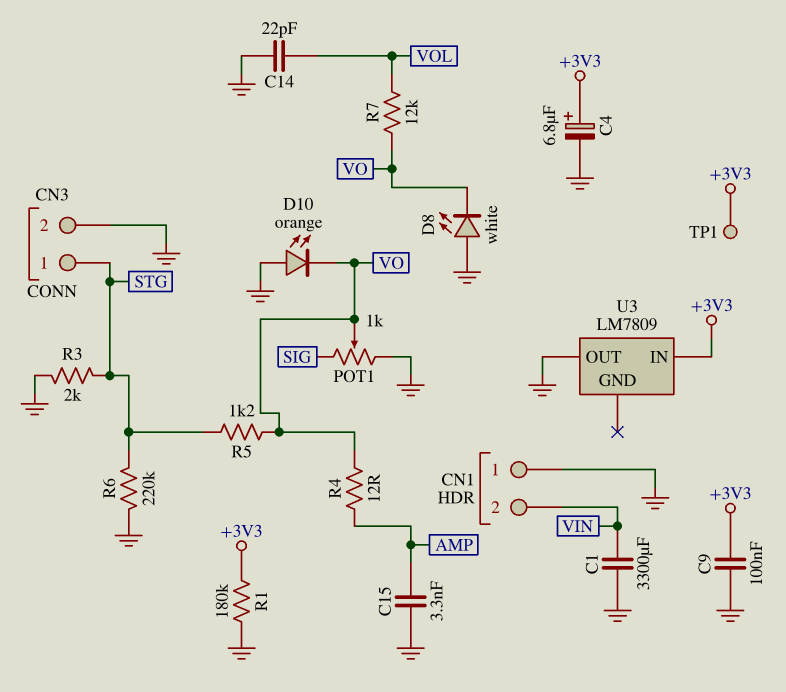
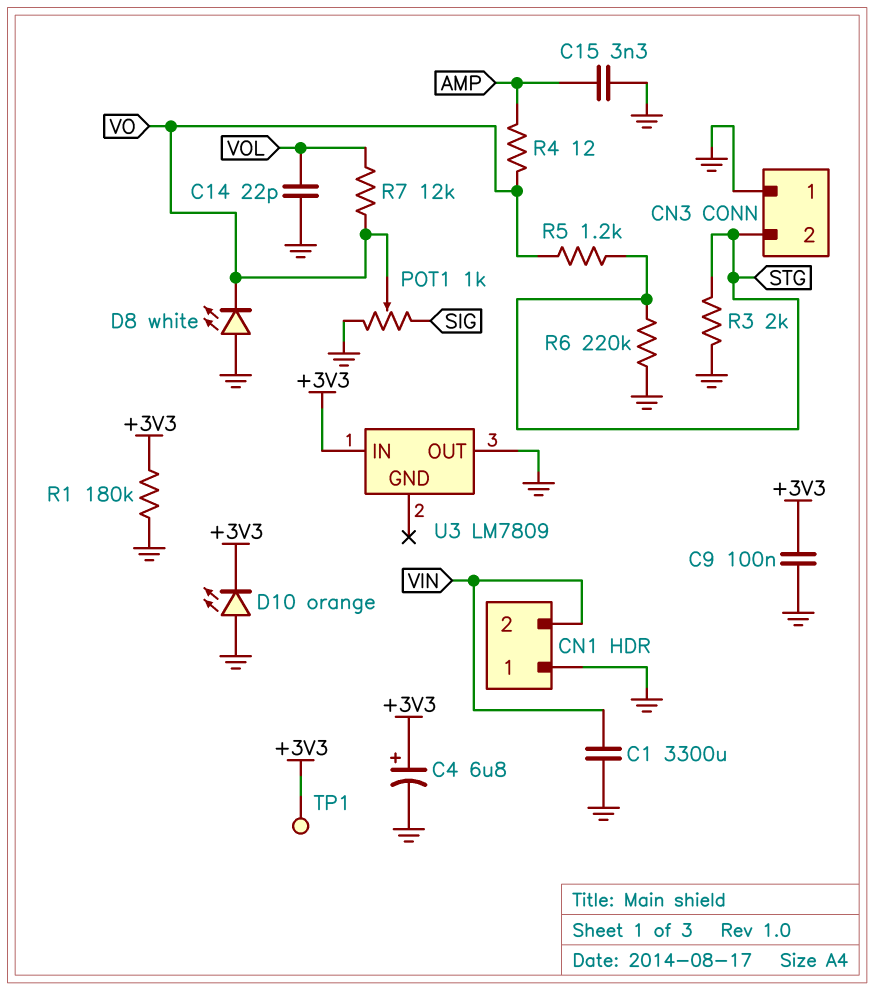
CN3 pin 1: STG -> GND
CN3 pin 2: GND -> STG
D10: LED orange (A GND, K VO) -> LED orange (A GND, K +3V3)

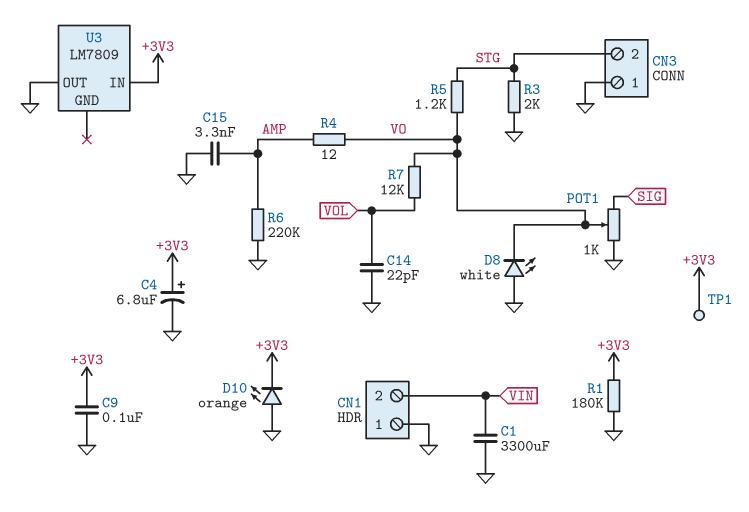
R6: 220k (GND, STG) -> 220k (AMP, GND)

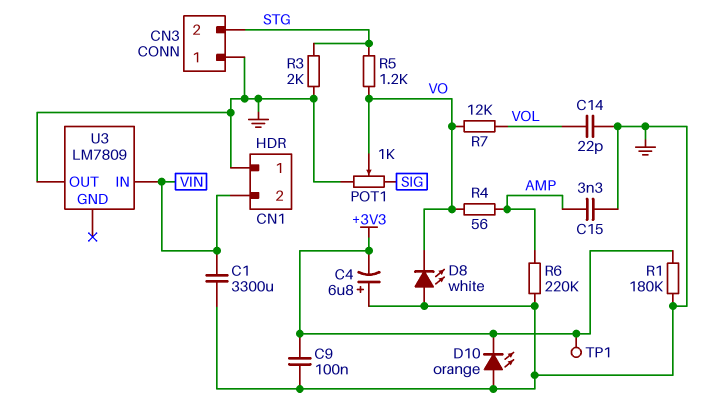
C4: 6.8uF (plus +3V3, minus GND) -> 6.8uF (plus GND, minus +3V3)
R4: 12 (AMP, VO) -> 56 (AMP, VO)
U3 pin IN: +3V3 -> VIN

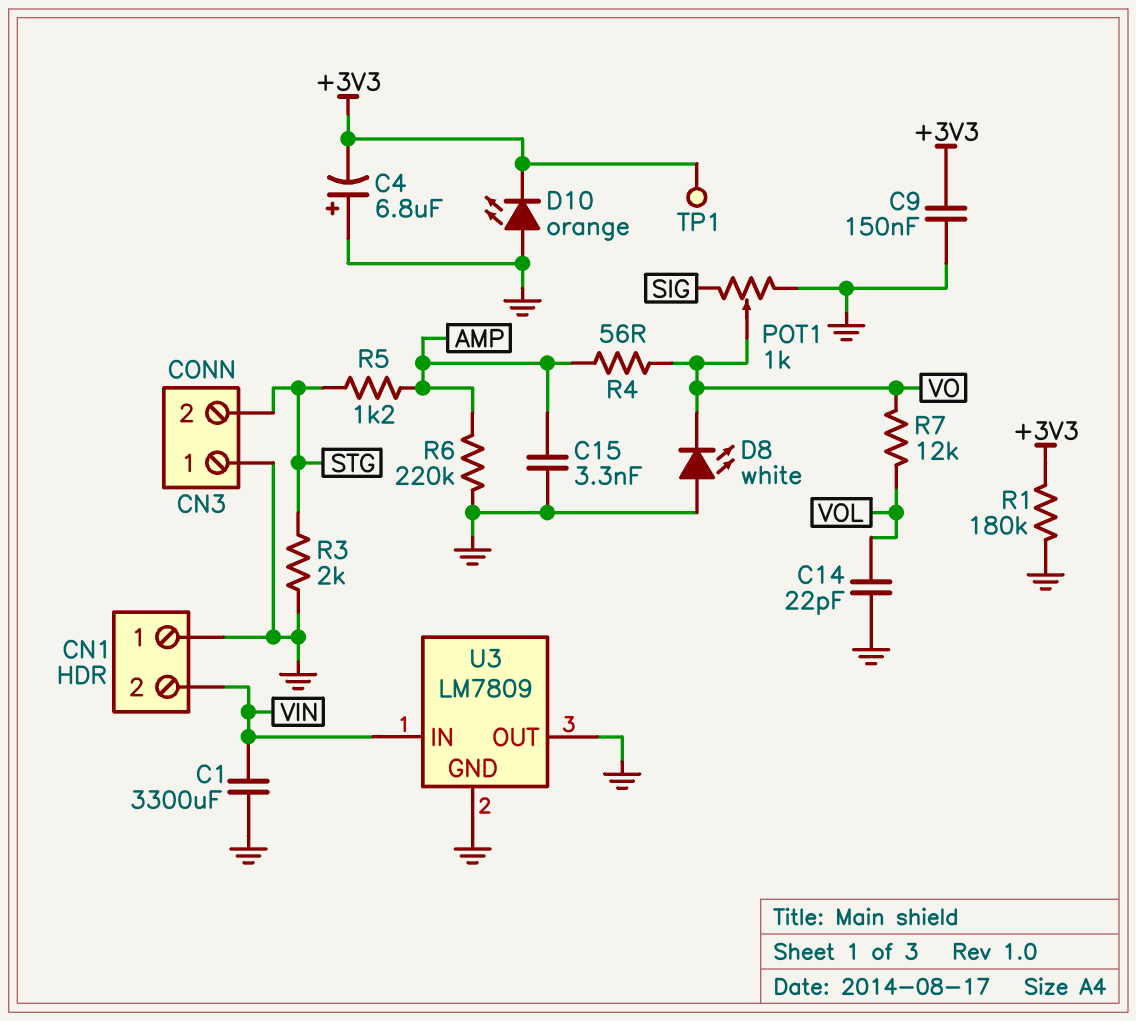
C9: 100nF (+3V3, GND) -> 150nF (+3V3, GND)
R5: 1.2k (STG, VO) -> 1.2k (AMP, STG)
U3 pin GND: none -> GND

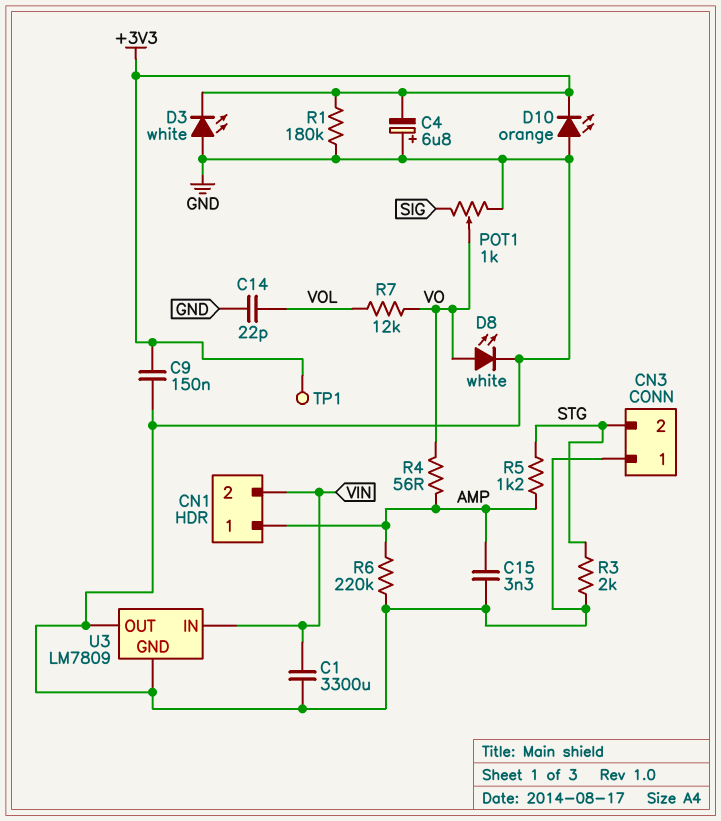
CN1 pin 1: GND -> AMP
D3: none -> LED white (A GND, K +3V3)
D8: LED white (A GND, K VO) -> LED white (A VO, K GND)

